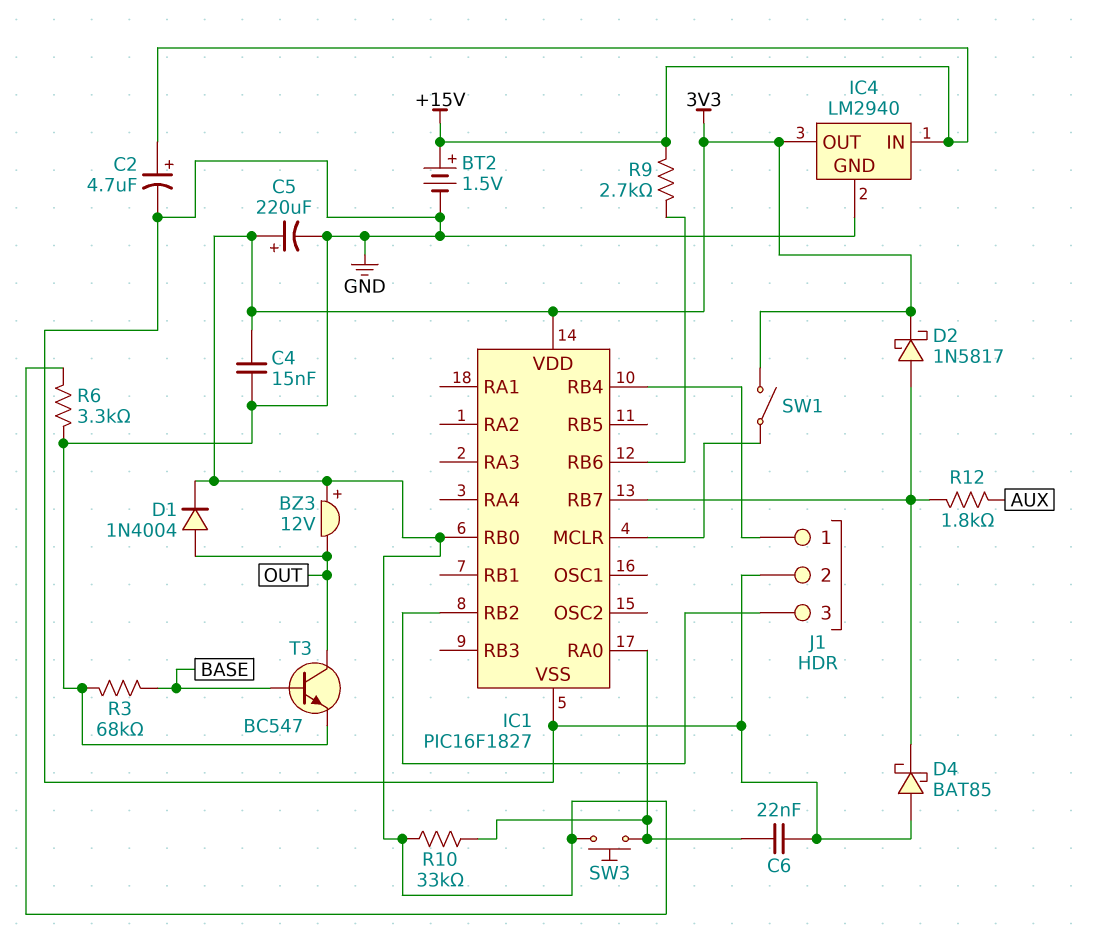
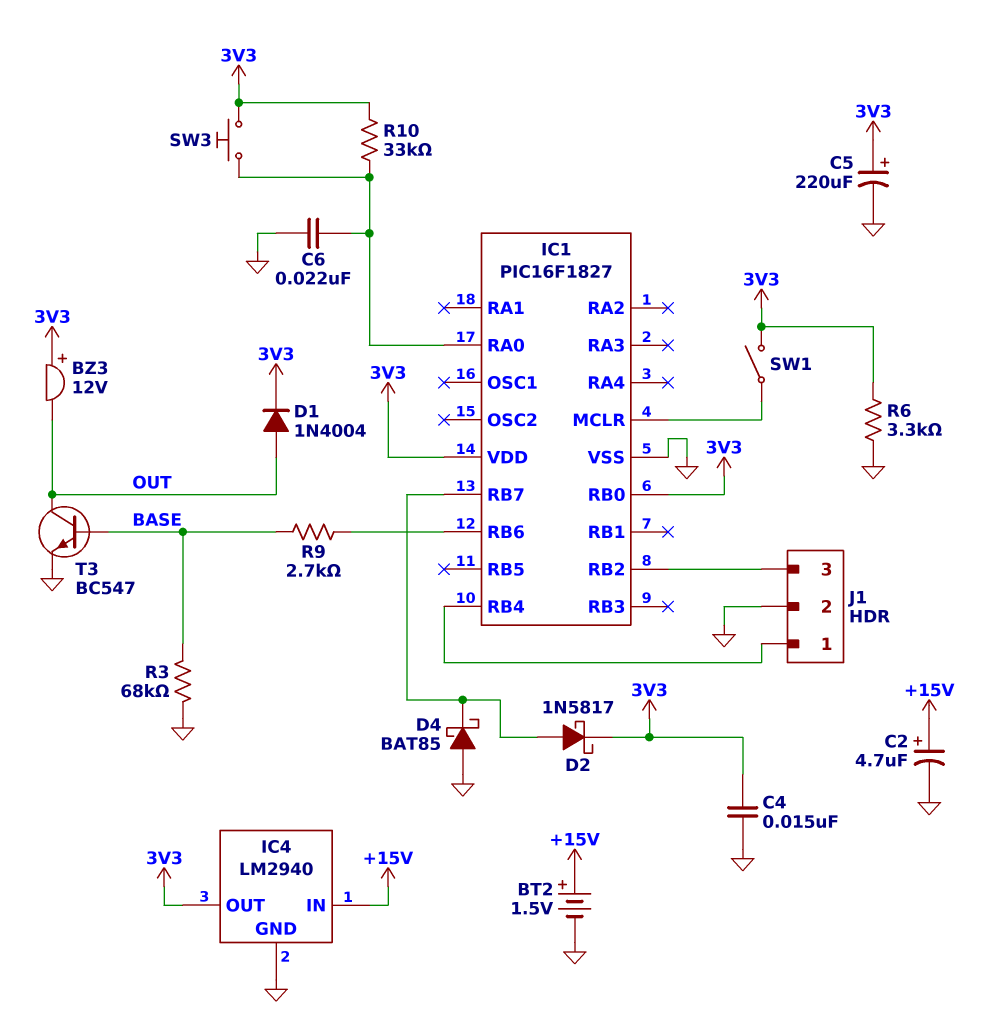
R9: 2.7k (+15V, IC1/RB6) -> 2.7k (BASE, IC1/RB6)
R12: 1.8k (AUX, IC1/RB7) -> none

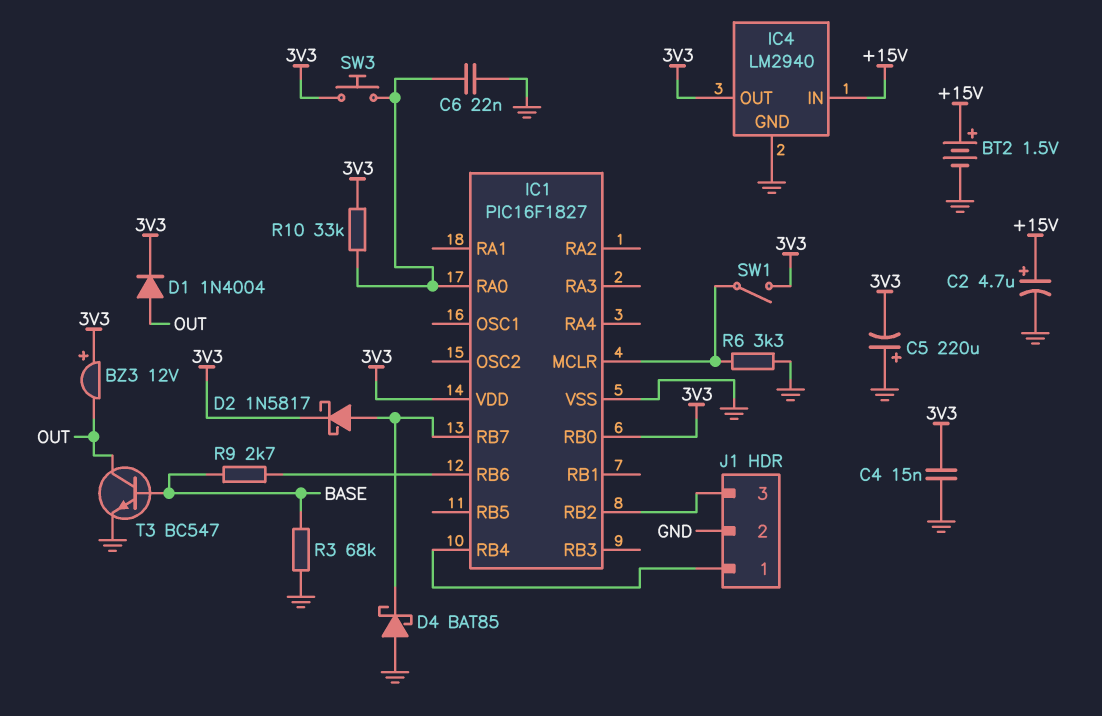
C5: 220uF (plus 3V3, minus GND) -> 220uF (plus GND, minus 3V3)
R6: 3.3k (3V3, GND) -> 3.3k (GND, IC1/MCLR)

